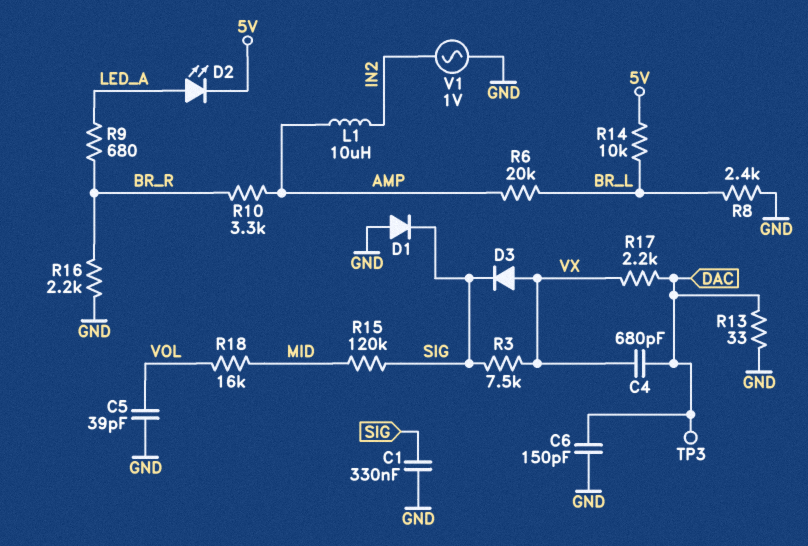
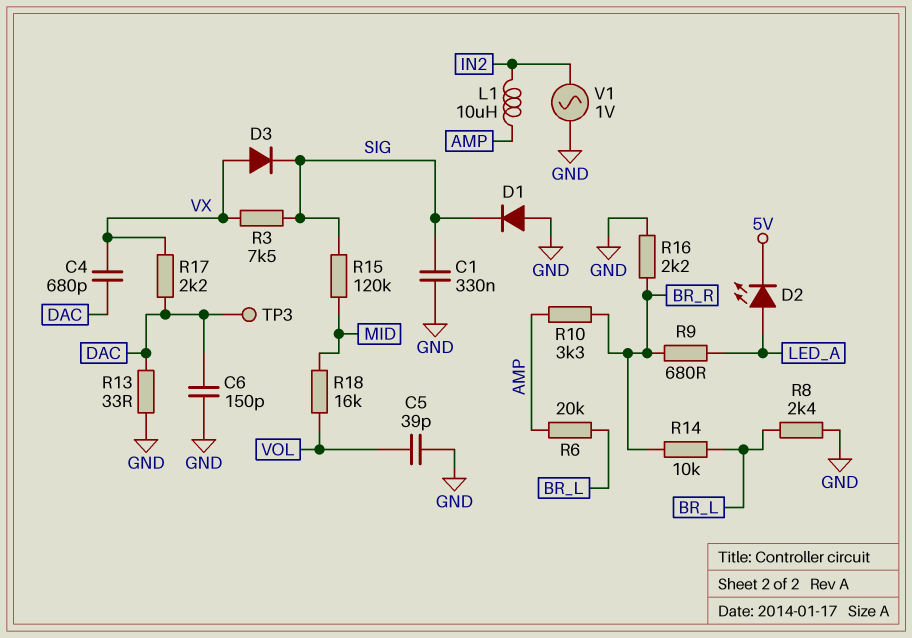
R14: 10k (5V, BR_L) -> 10k (BR_L, BR_R)

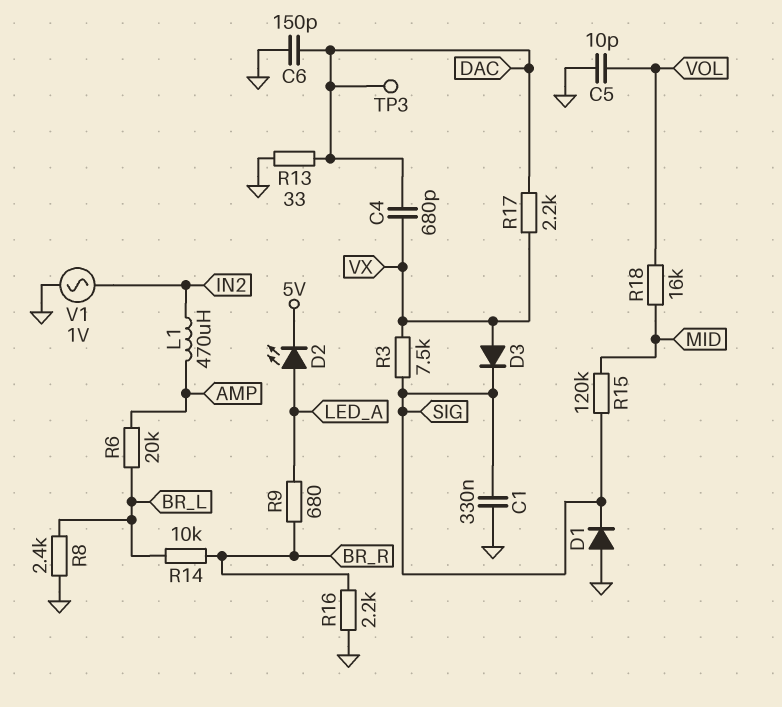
C5: 39pF (GND, VOL) -> 10pF (GND, VOL)
L1: 10uH (AMP, IN2) -> 470uH (AMP, IN2)
R10: 3.3k (AMP, BR_R) -> none

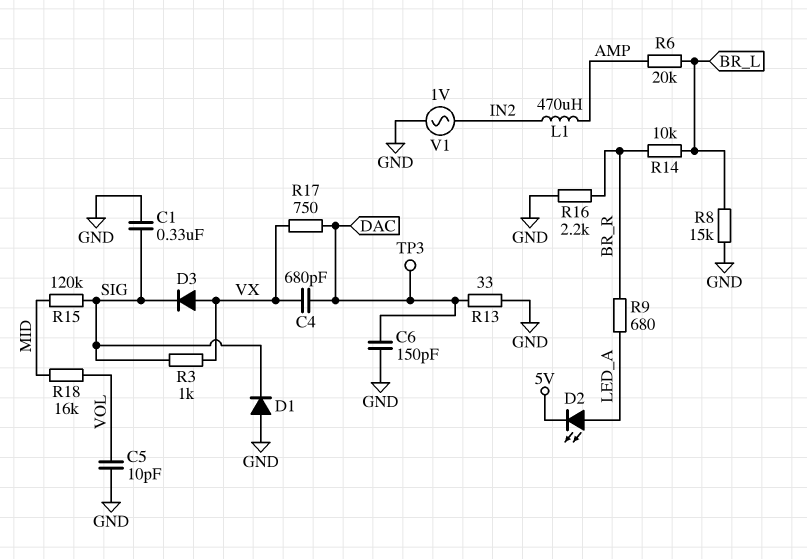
R3: 7.5k (SIG, VX) -> 1k (SIG, VX)
R8: 2.4k (BR_L, GND) -> 15k (BR_L, GND)
R17: 2.2k (DAC, VX) -> 750 (DAC, VX)

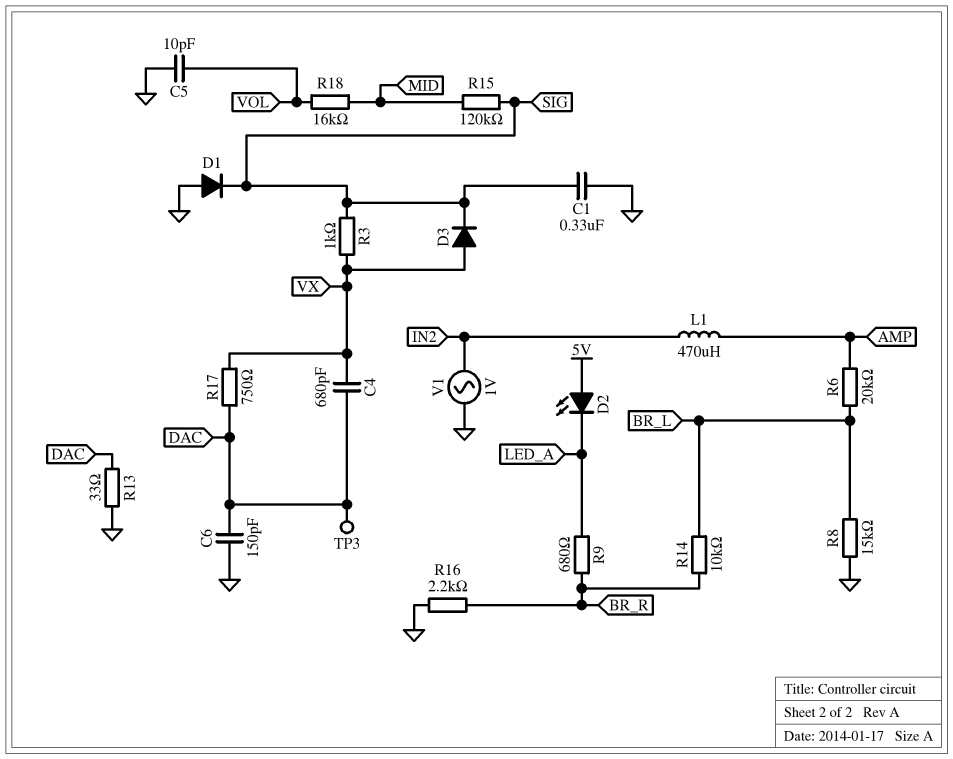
D2: LED (A LED_A, K 5V) -> LED (A 5V, K LED_A)

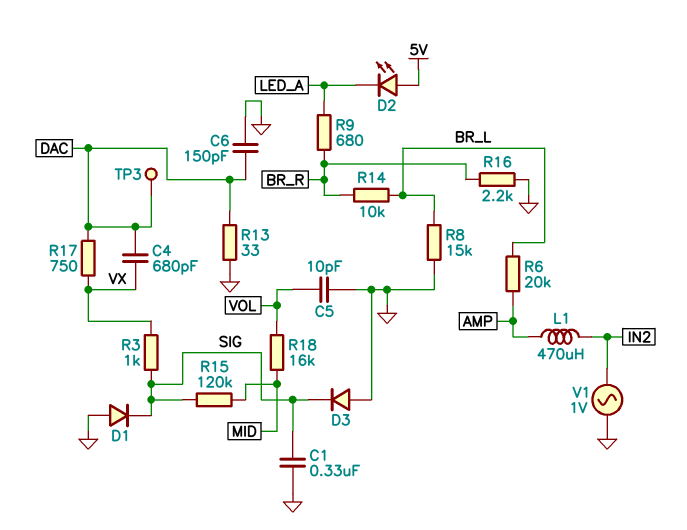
D3: diode (A VX, K SIG) -> diode (A GND, K SIG)

